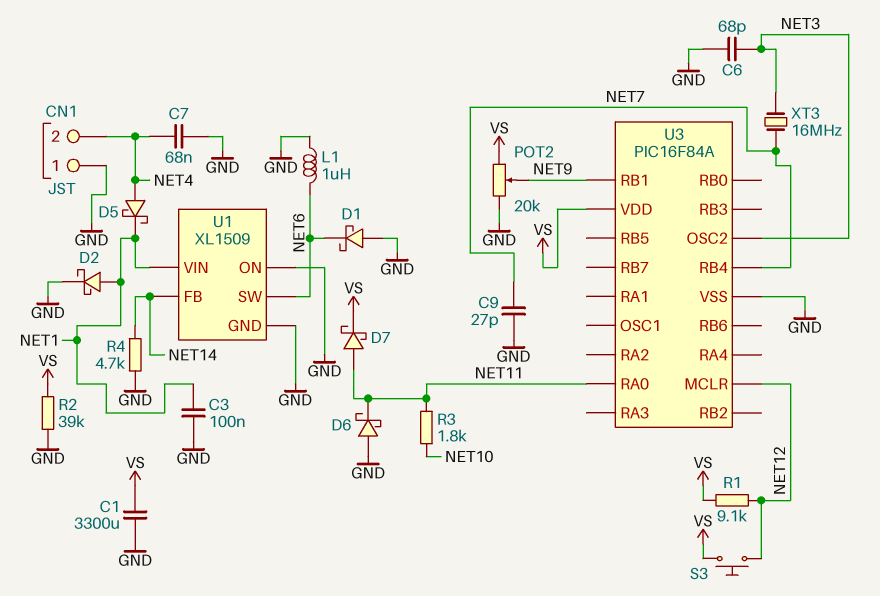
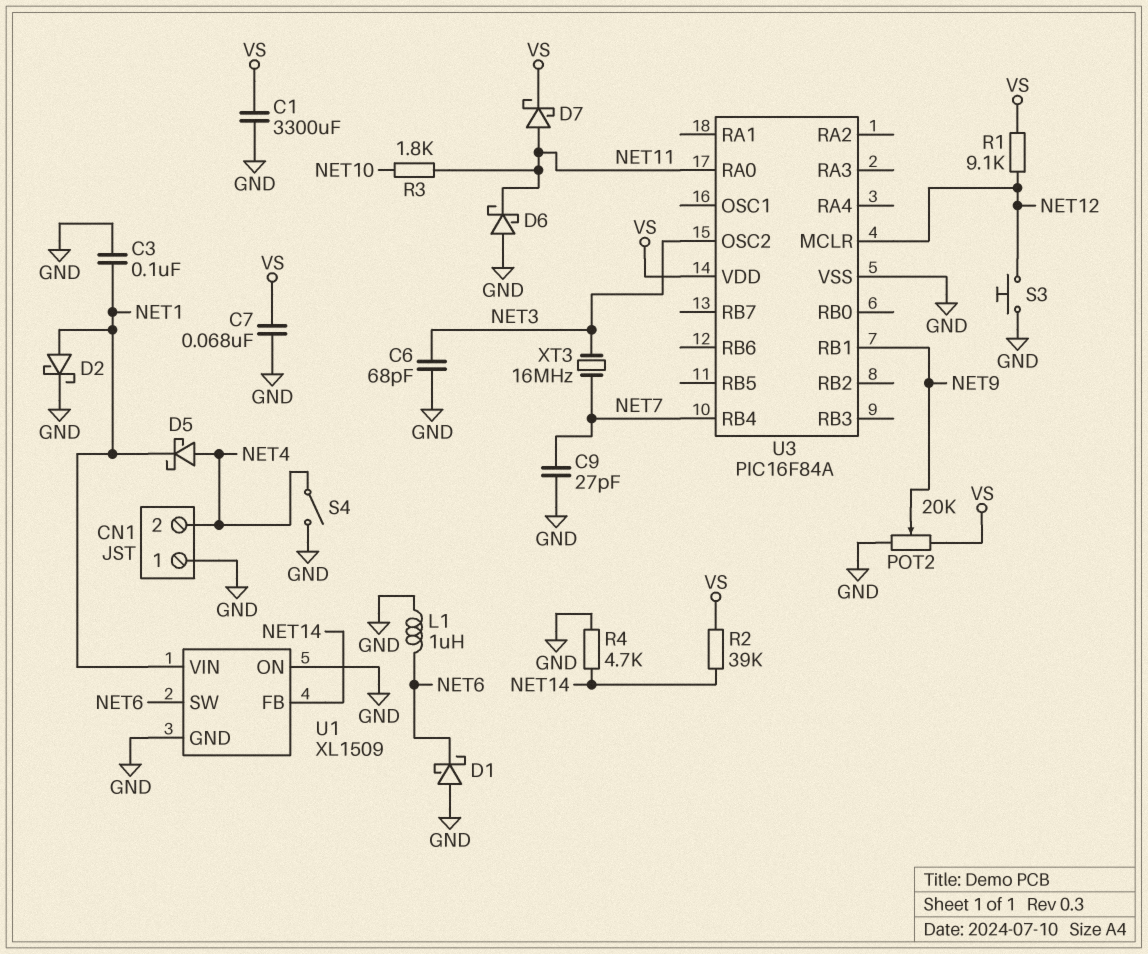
C7: 68nF (GND, NET4) -> 68nF (GND, VS)
R2: 39k (GND, VS) -> 39k (NET14, VS)
S3: button (NET12, VS) -> button (GND, NET12)
S4: none -> switch (GND, NET4)

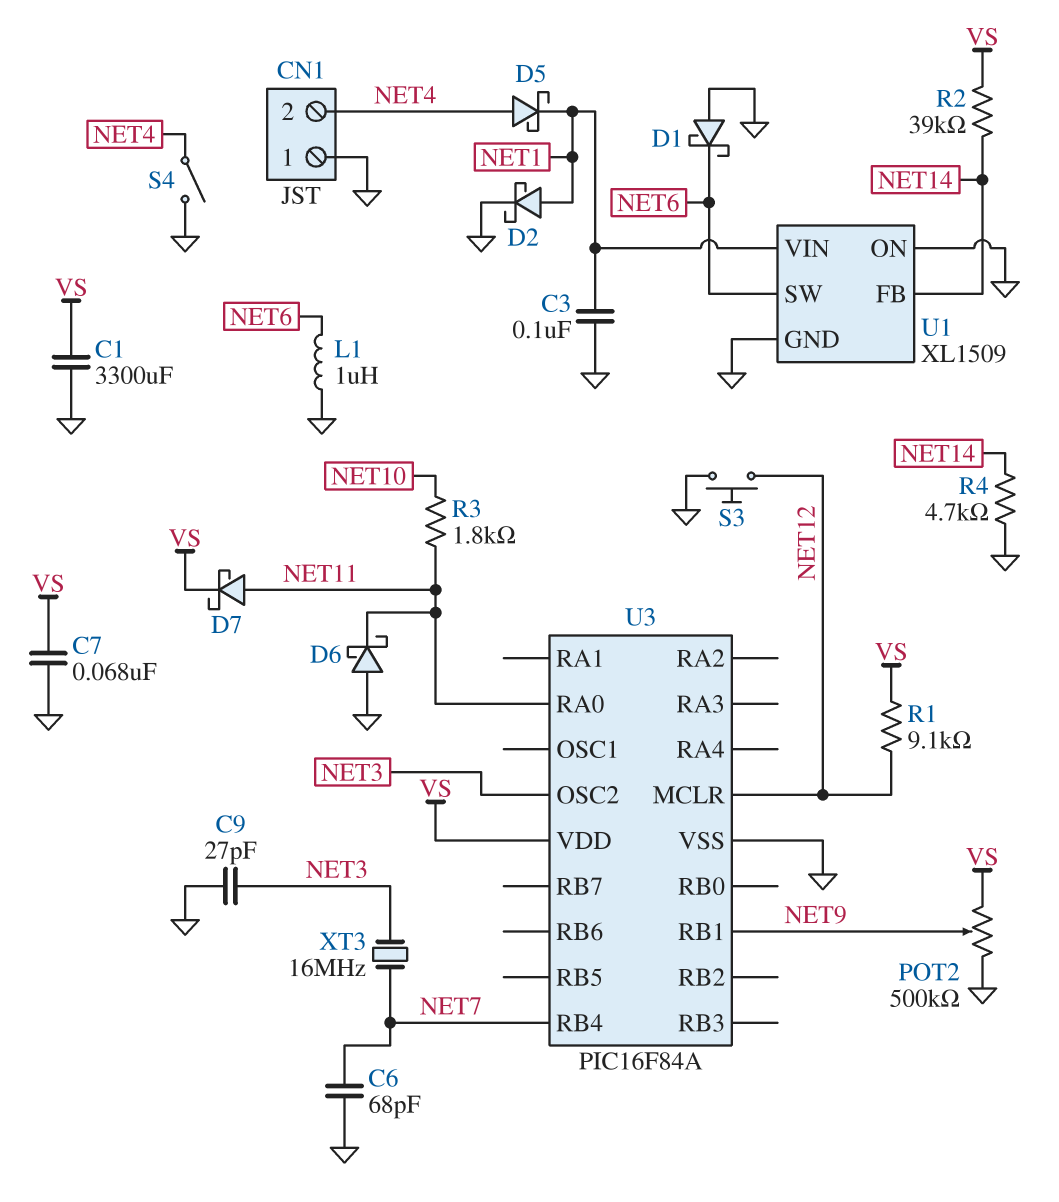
C6: 68pF (GND, NET3) -> 68pF (GND, NET7)
C9: 27pF (GND, NET7) -> 27pF (GND, NET3)
POT2: 20k (GND, VS, wiper NET9) -> 500k (GND, VS, wiper NET9)

